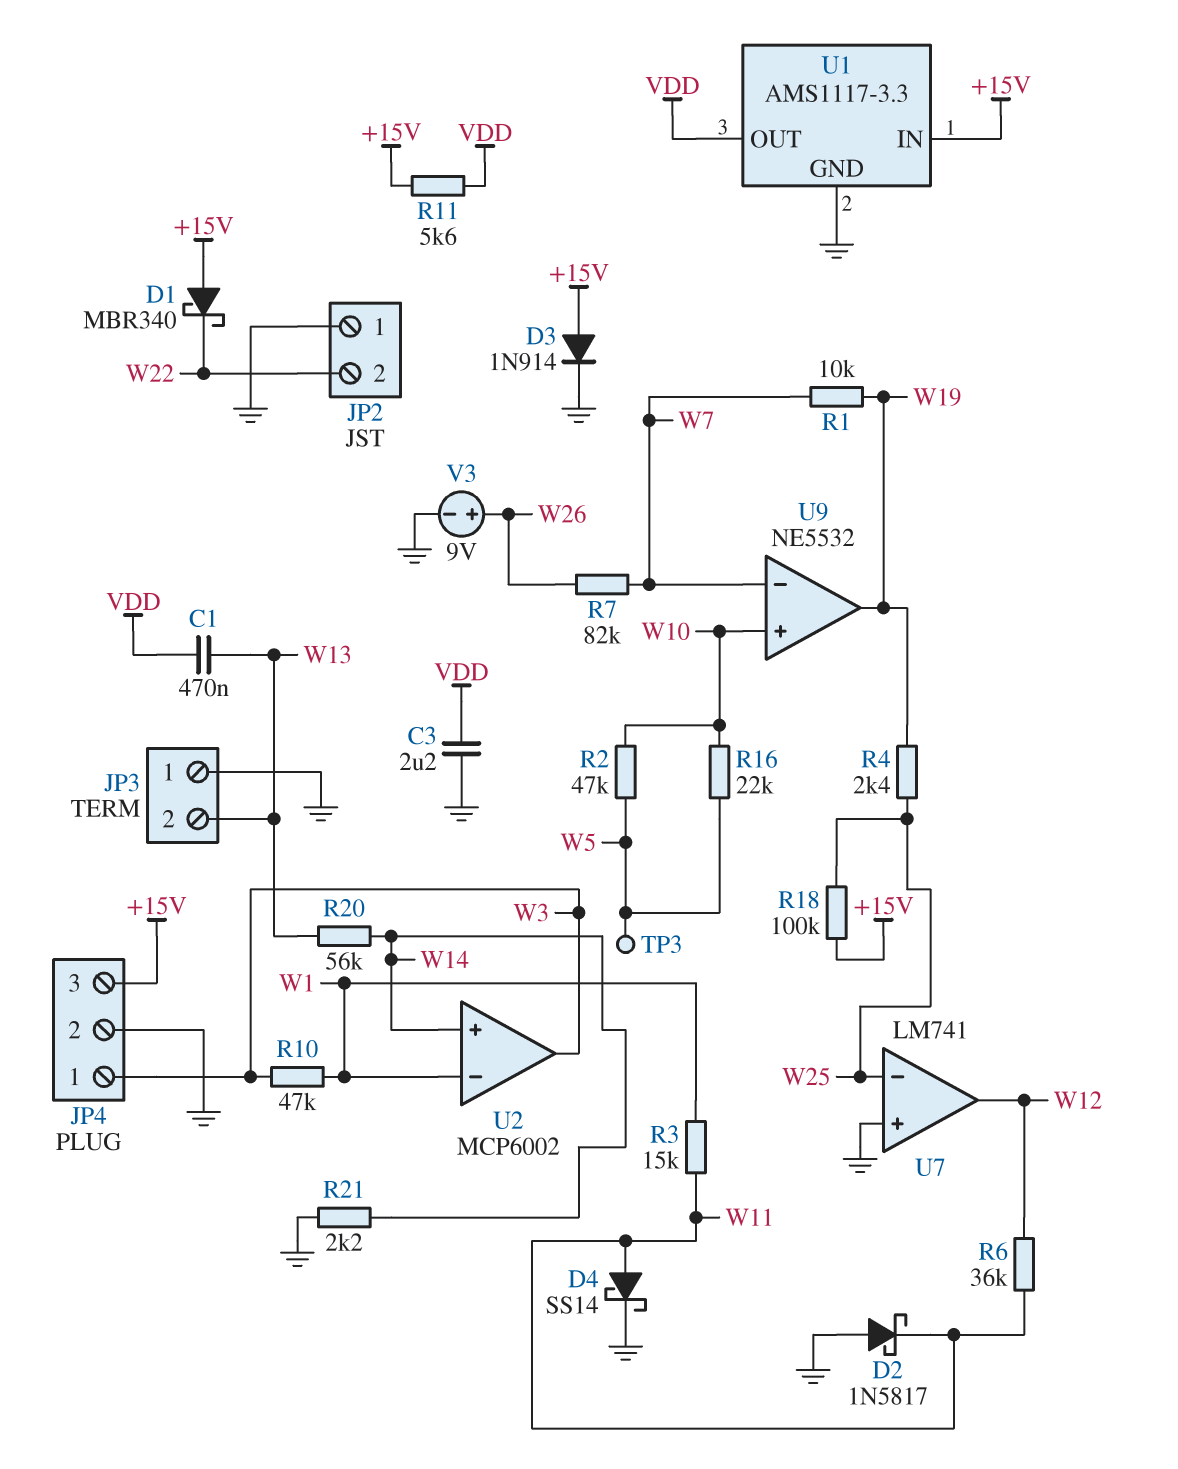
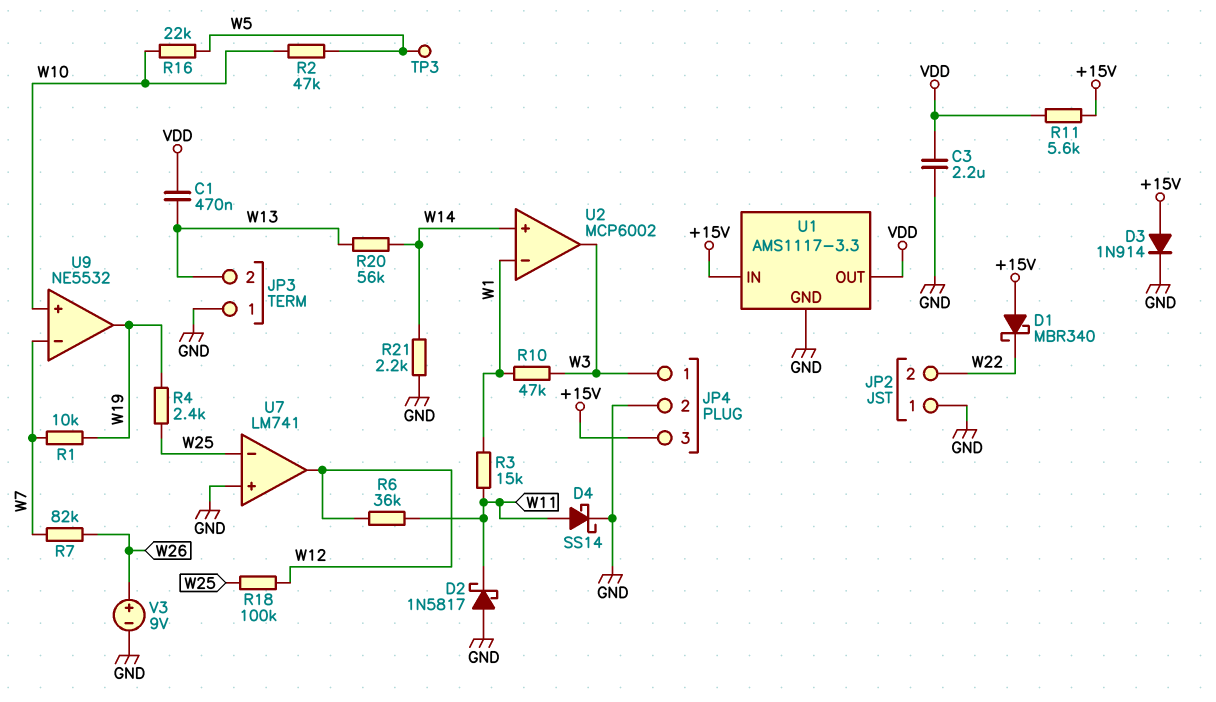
R18: 100k (+15V, W25) -> 100k (W12, W25)

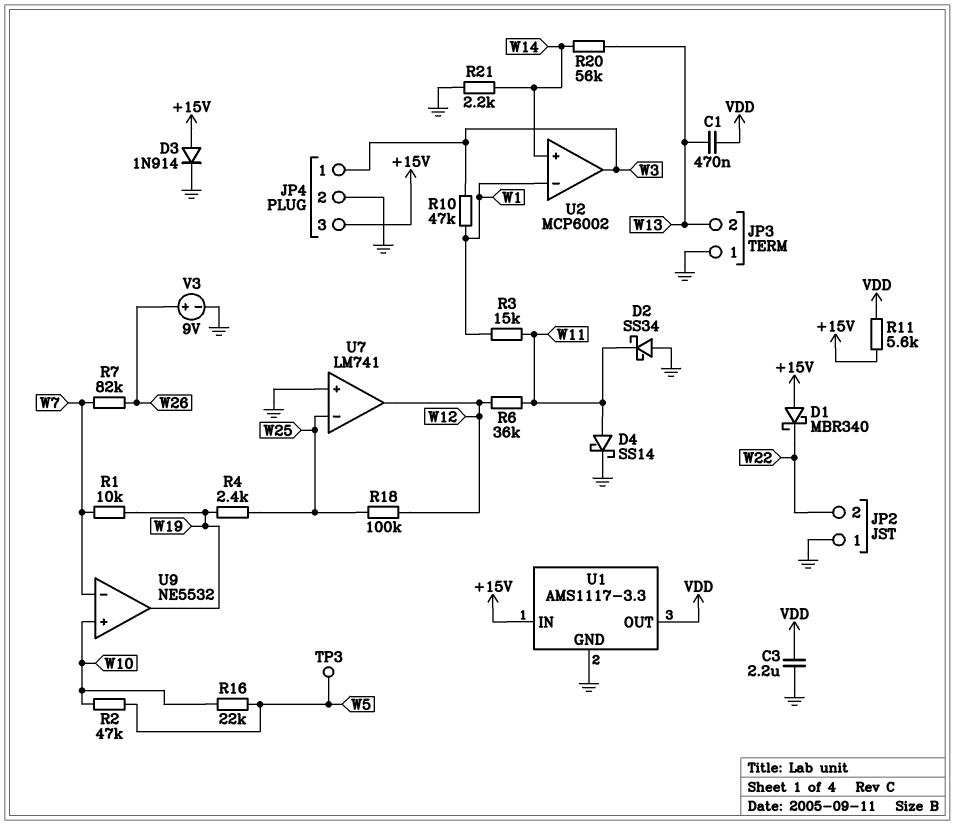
D2: schottky 1N5817 (A GND, K W11) -> schottky SS34 (A GND, K W11)

